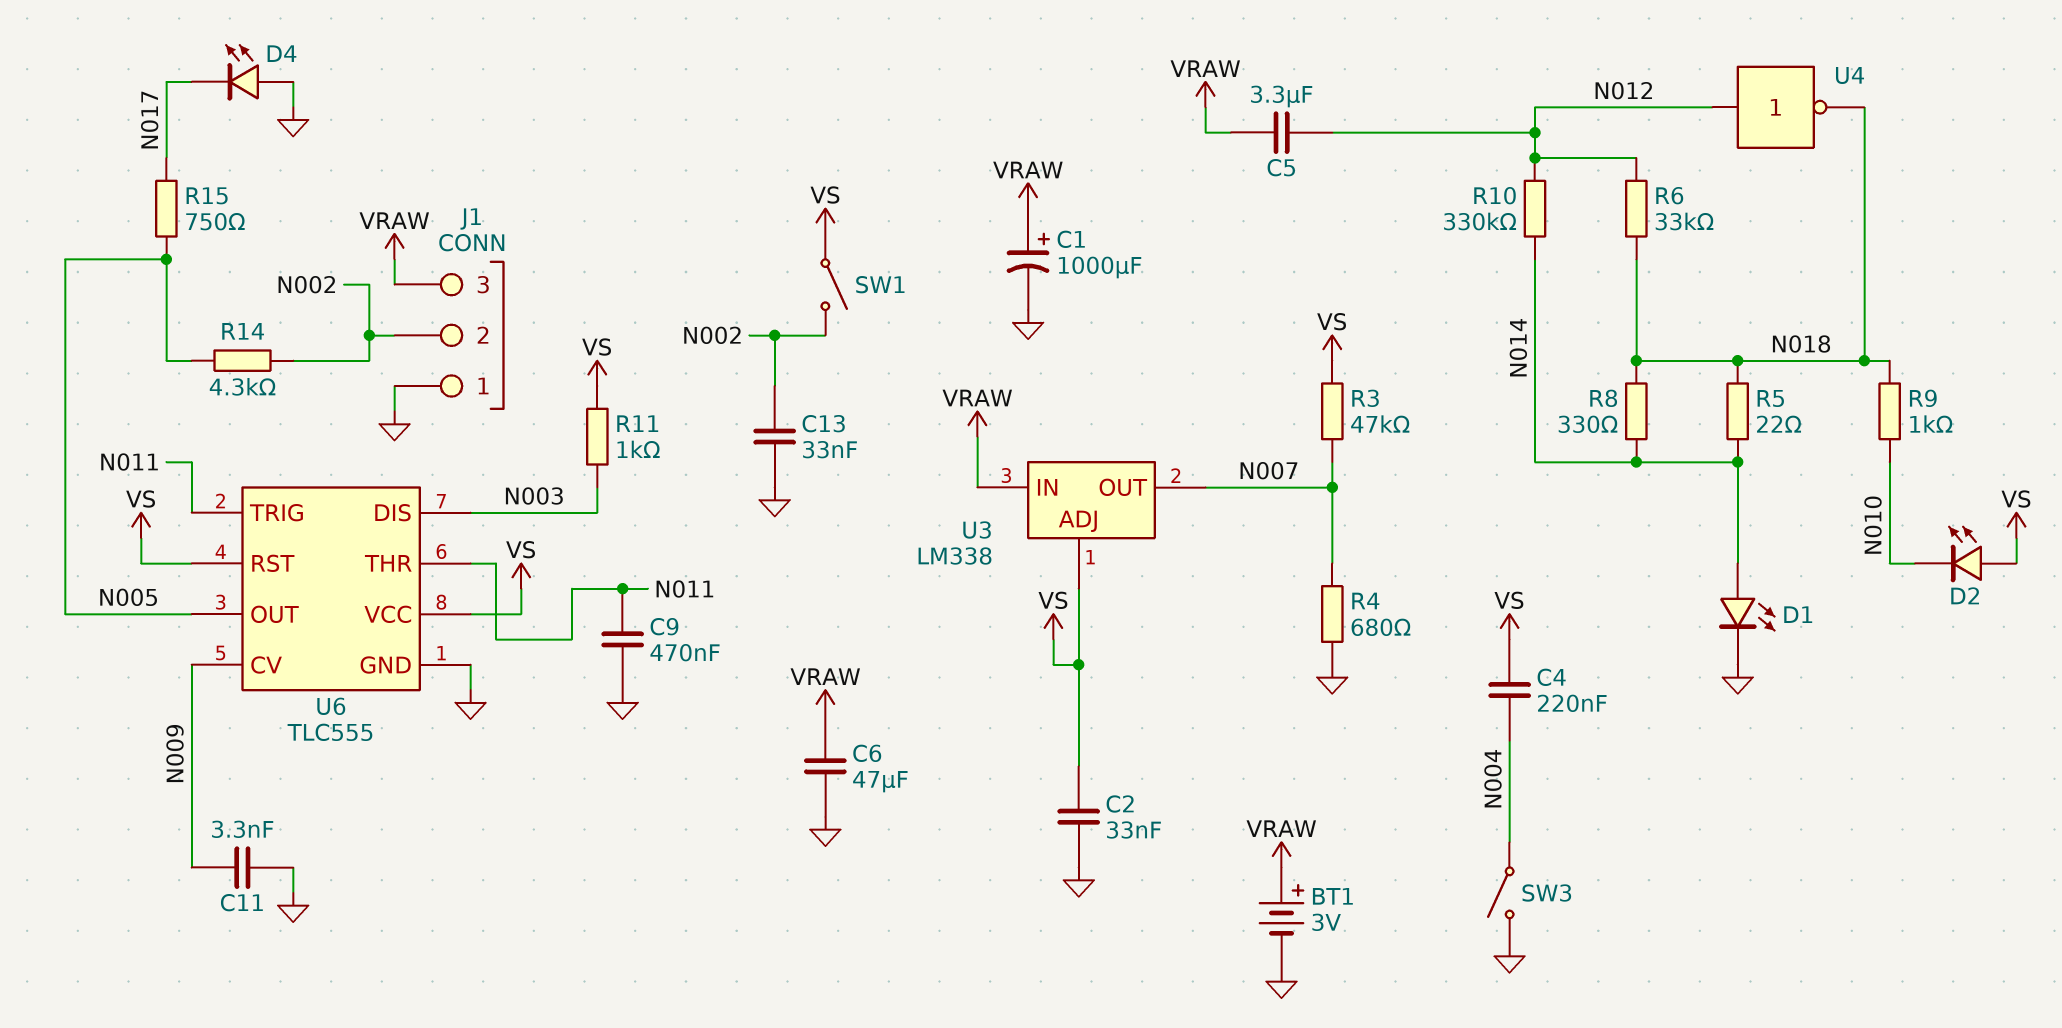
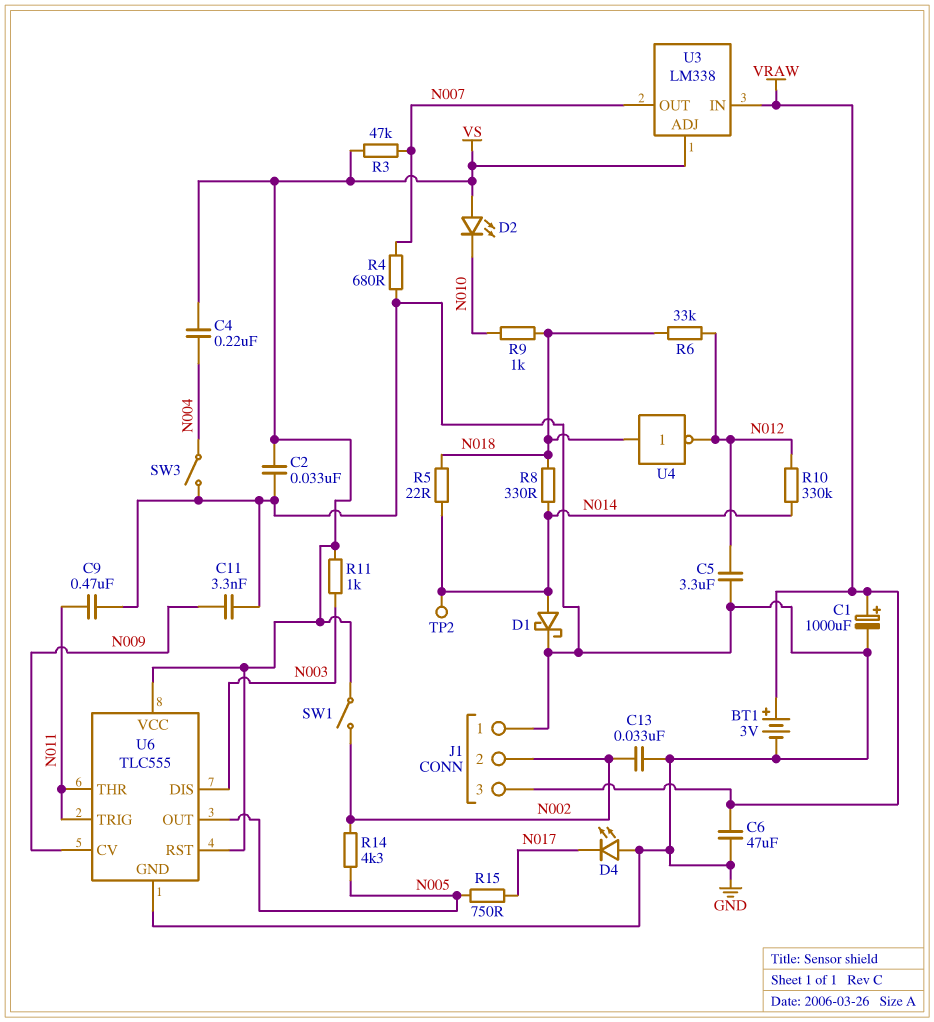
C5: 3.3uF (N012, VRAW) -> 3.3uF (GND, N012)
D1: LED (A N014, K GND) -> schottky (A N014, K GND)
TP2: none -> test point (N014)
U4: NOT (in N012, out N018) -> NOT (in N018, out N012)

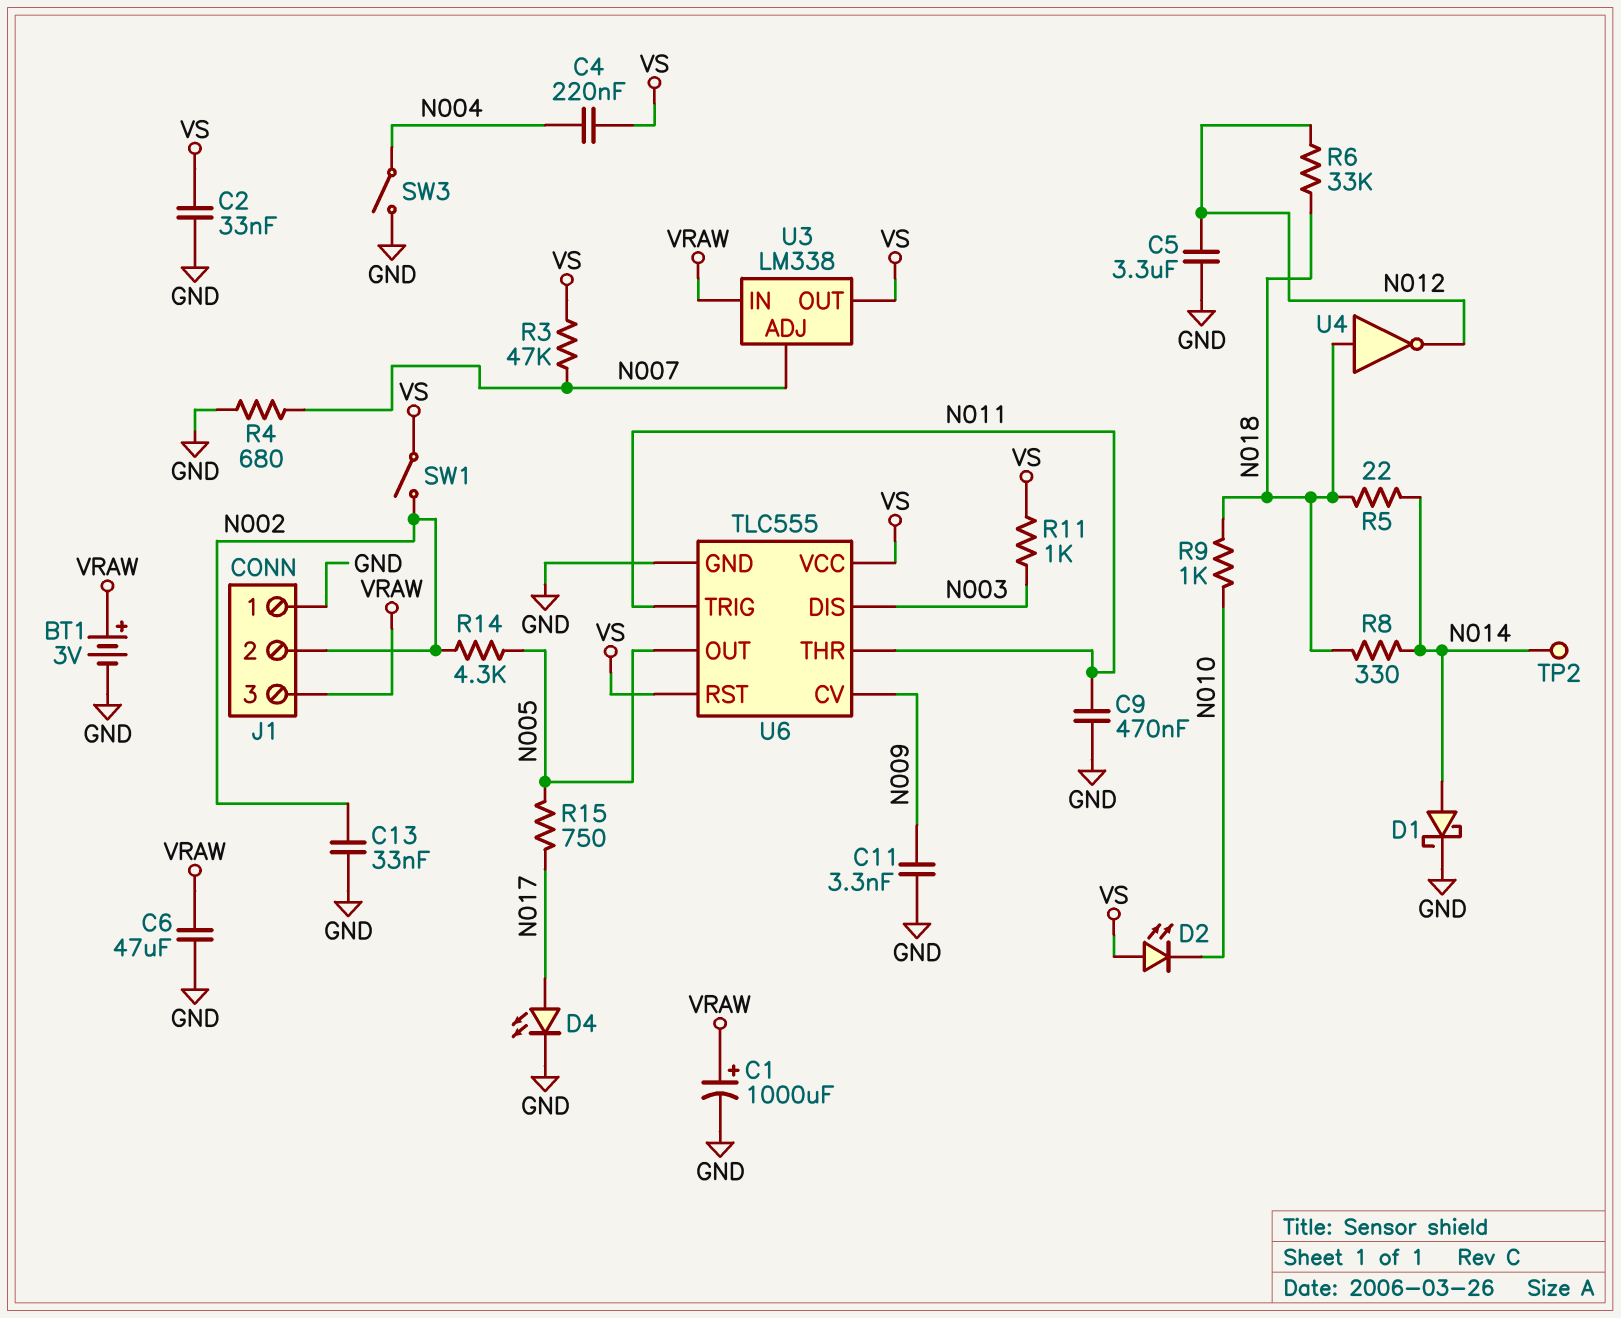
D4: LED (A GND, K N017) -> LED (A N017, K GND)
R10: 330k (N012, N014) -> none
U3 pin ADJ: VS -> N007
U3 pin OUT: N007 -> VS

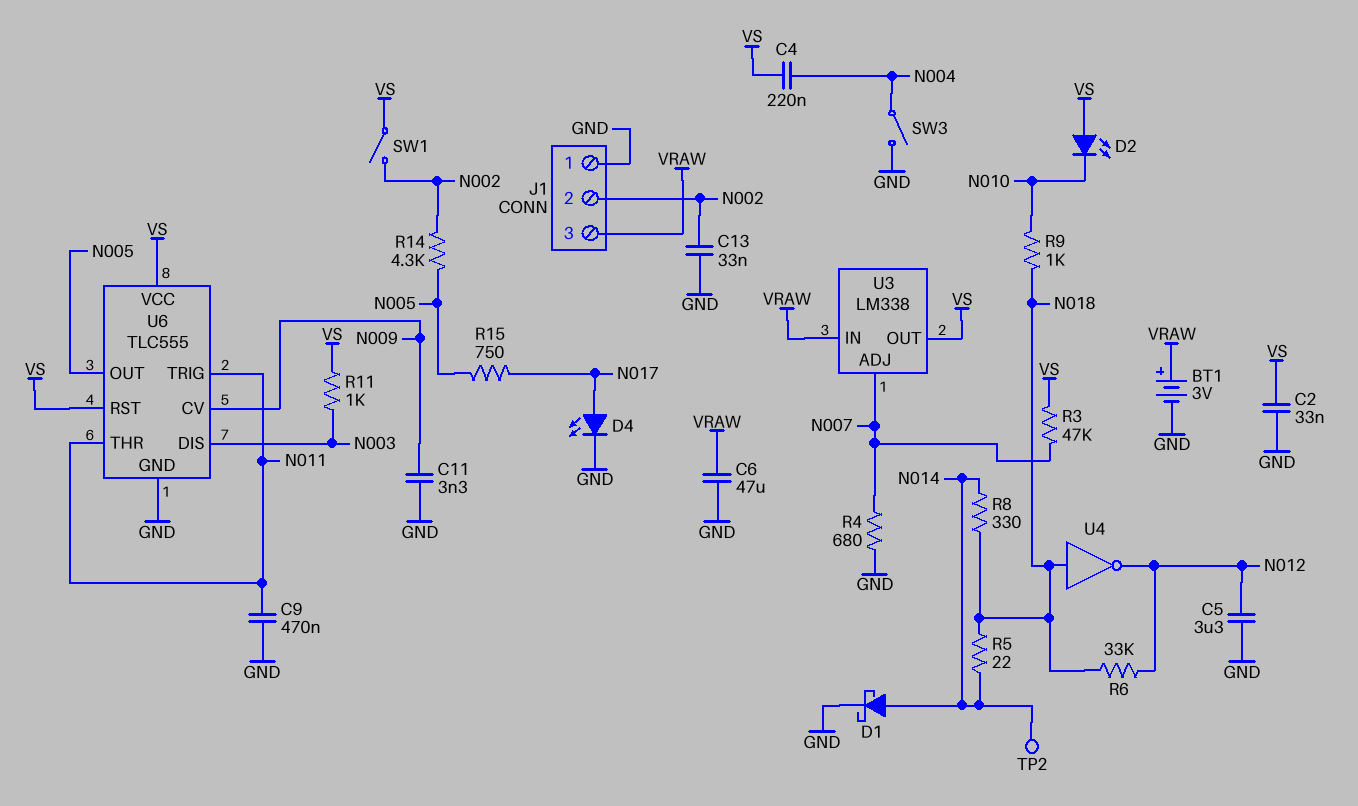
C1: 1000uF (plus VRAW, minus GND) -> none

